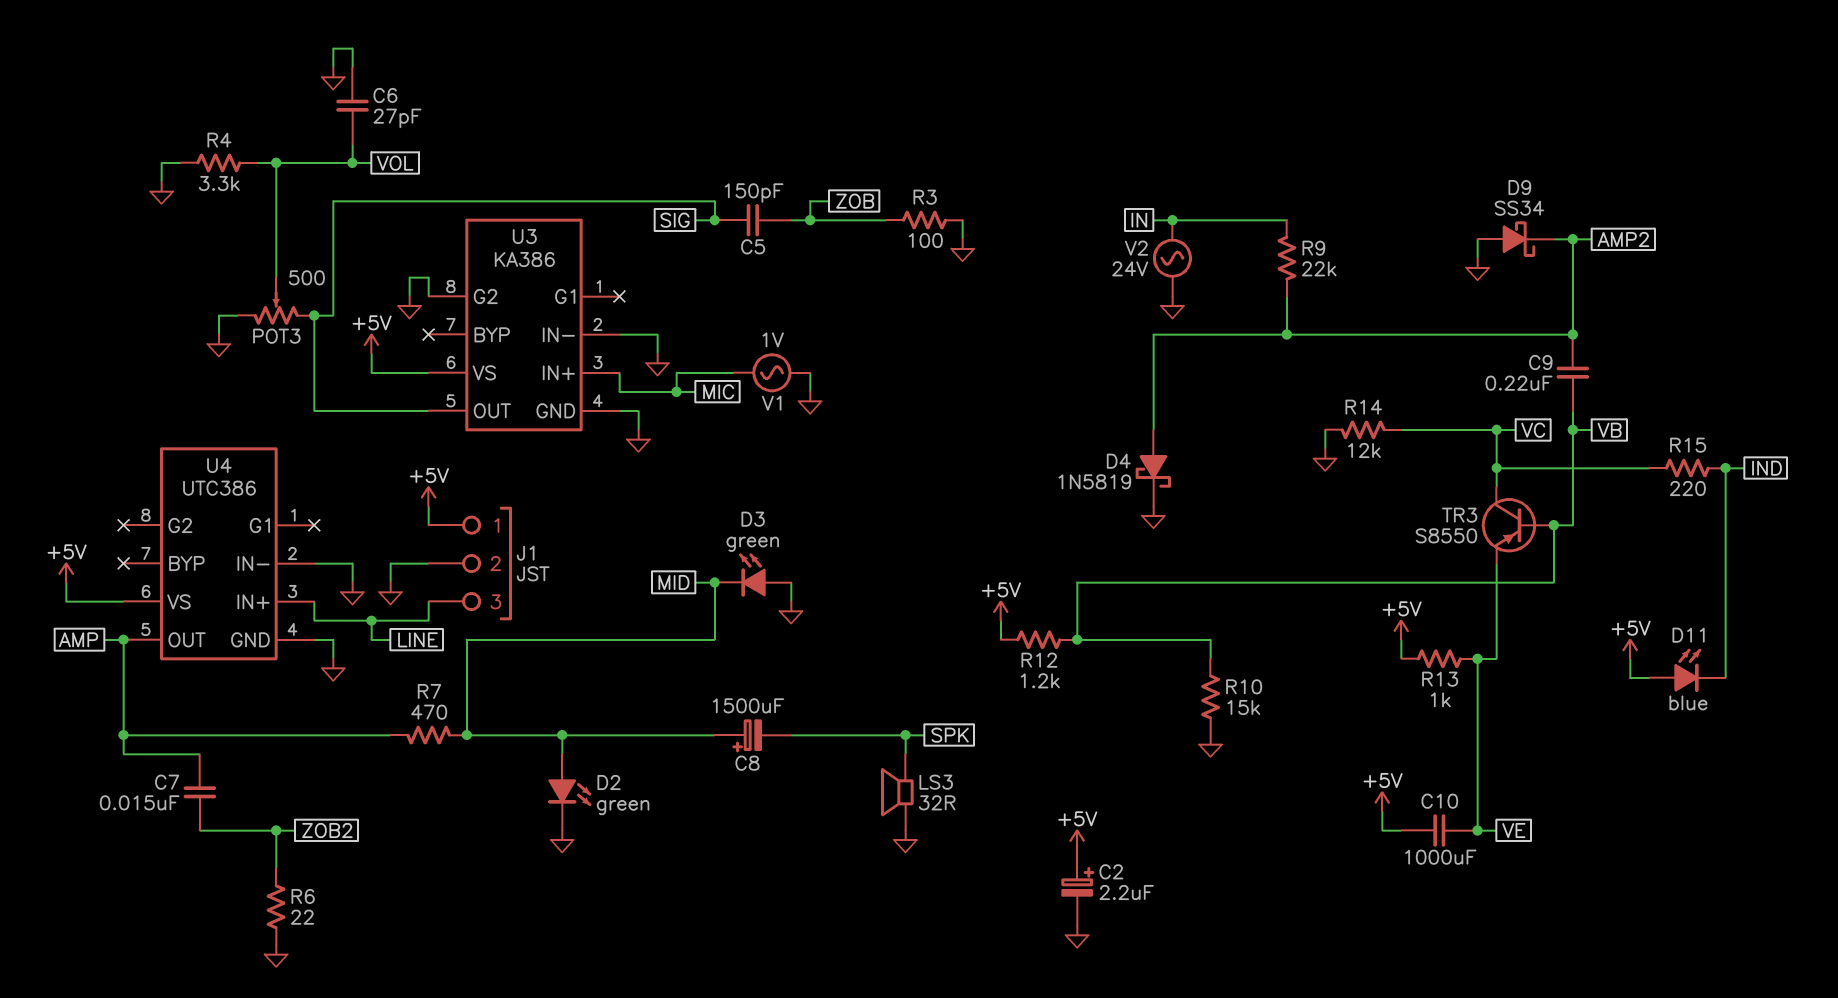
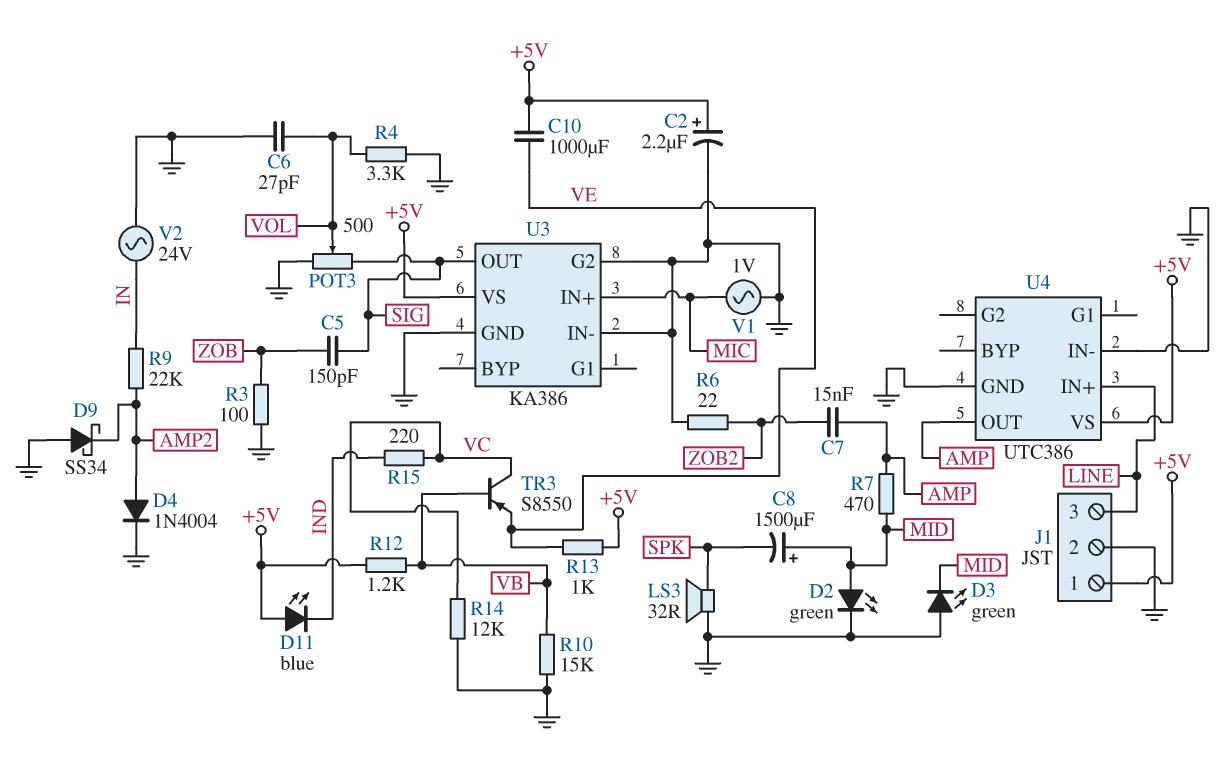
C9: 220nF (AMP2, VB) -> none
D4: schottky 1N5819 (A AMP2, K GND) -> diode 1N4004 (A AMP2, K GND)

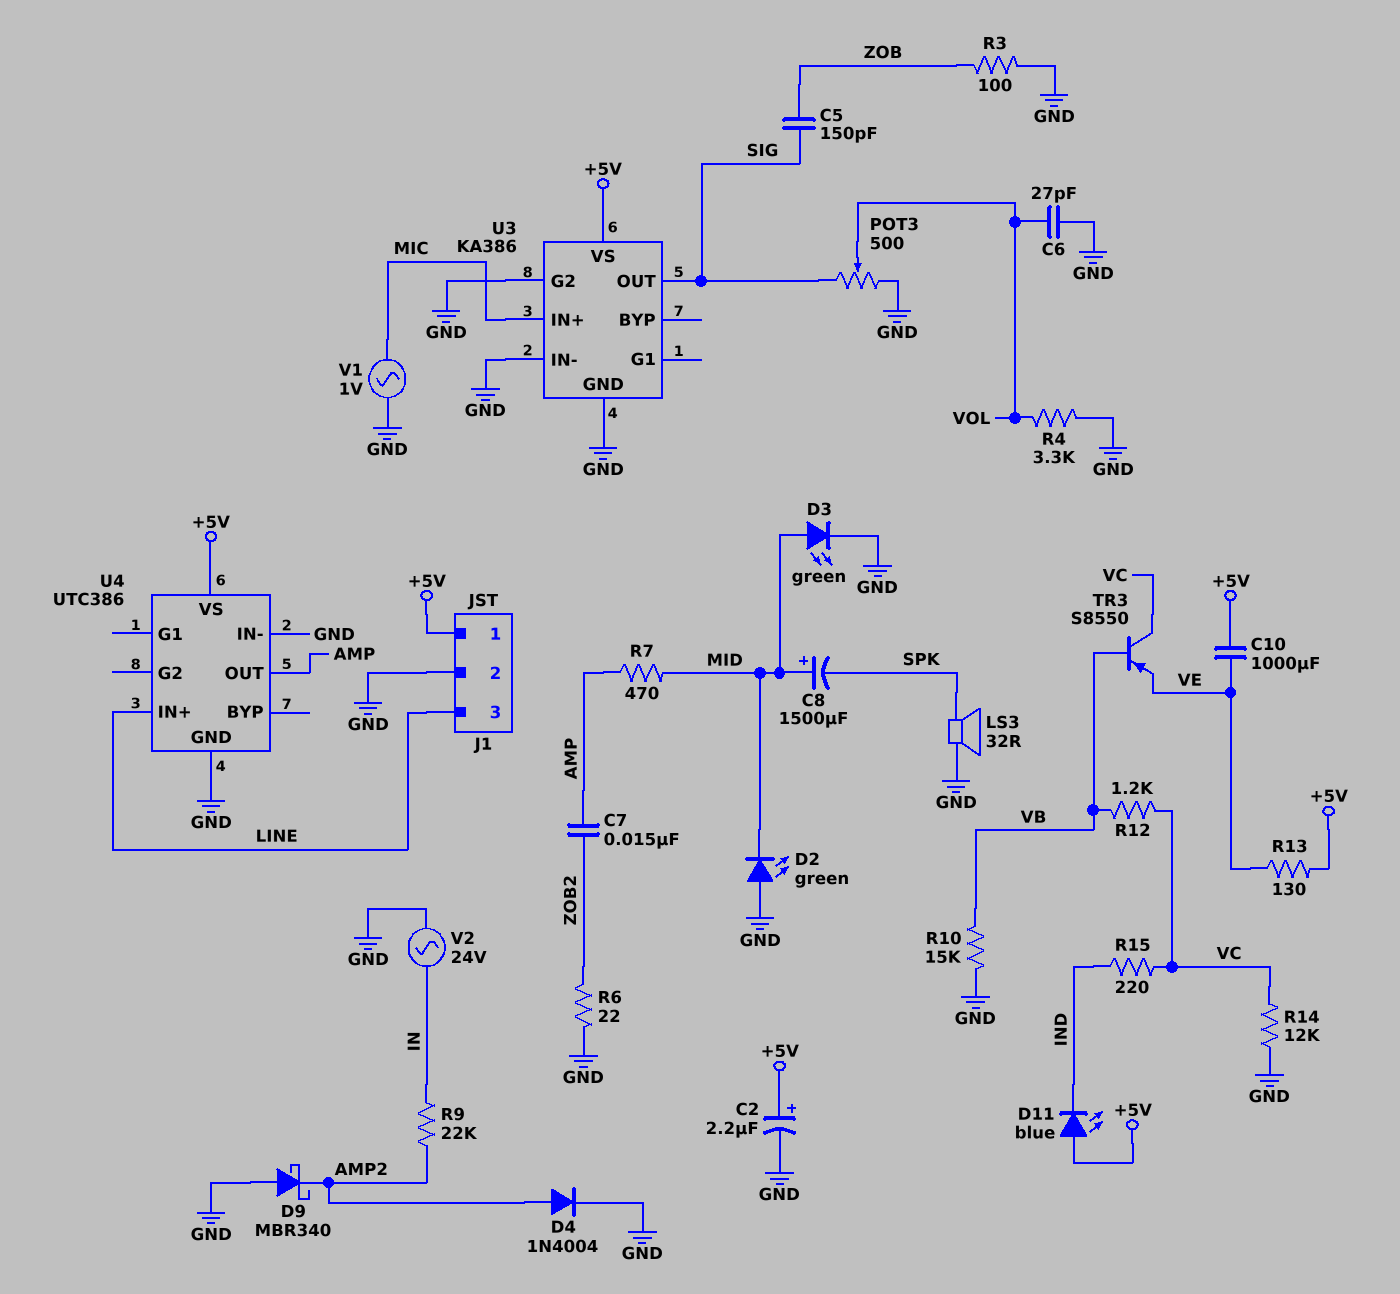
D2: LED green (A MID, K GND) -> LED green (A GND, K MID)
D3: LED green (A GND, K MID) -> LED green (A MID, K GND)
D9: schottky SS34 (A GND, K AMP2) -> schottky MBR340 (A GND, K AMP2)
R12: 1.2k (+5V, VB) -> 1.2k (VB, VC)
R13: 1k (+5V, VE) -> 130 (+5V, VE)

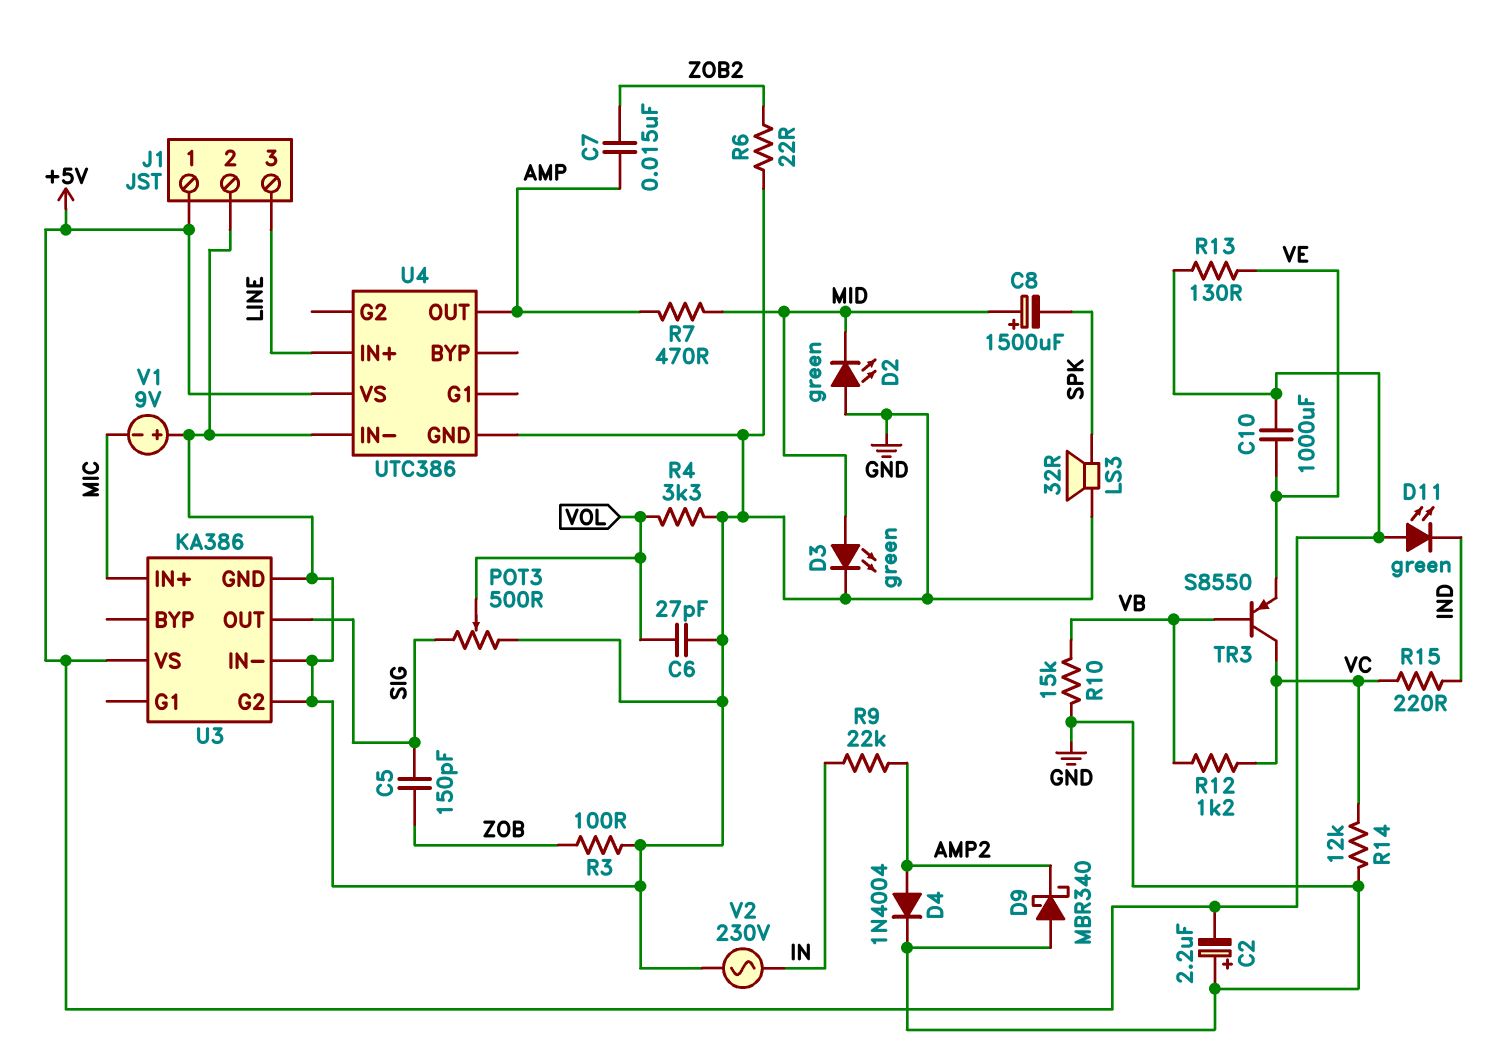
C2: 2.2uF (plus +5V, minus GND) -> 2.2uF (plus GND, minus +5V)
D11: LED blue (A +5V, K IND) -> LED green (A +5V, K IND)
V1: AC 1V (GND, MIC) -> 9V (plus GND, minus MIC)
V2: AC 24V (GND, IN) -> AC 230V (GND, IN)

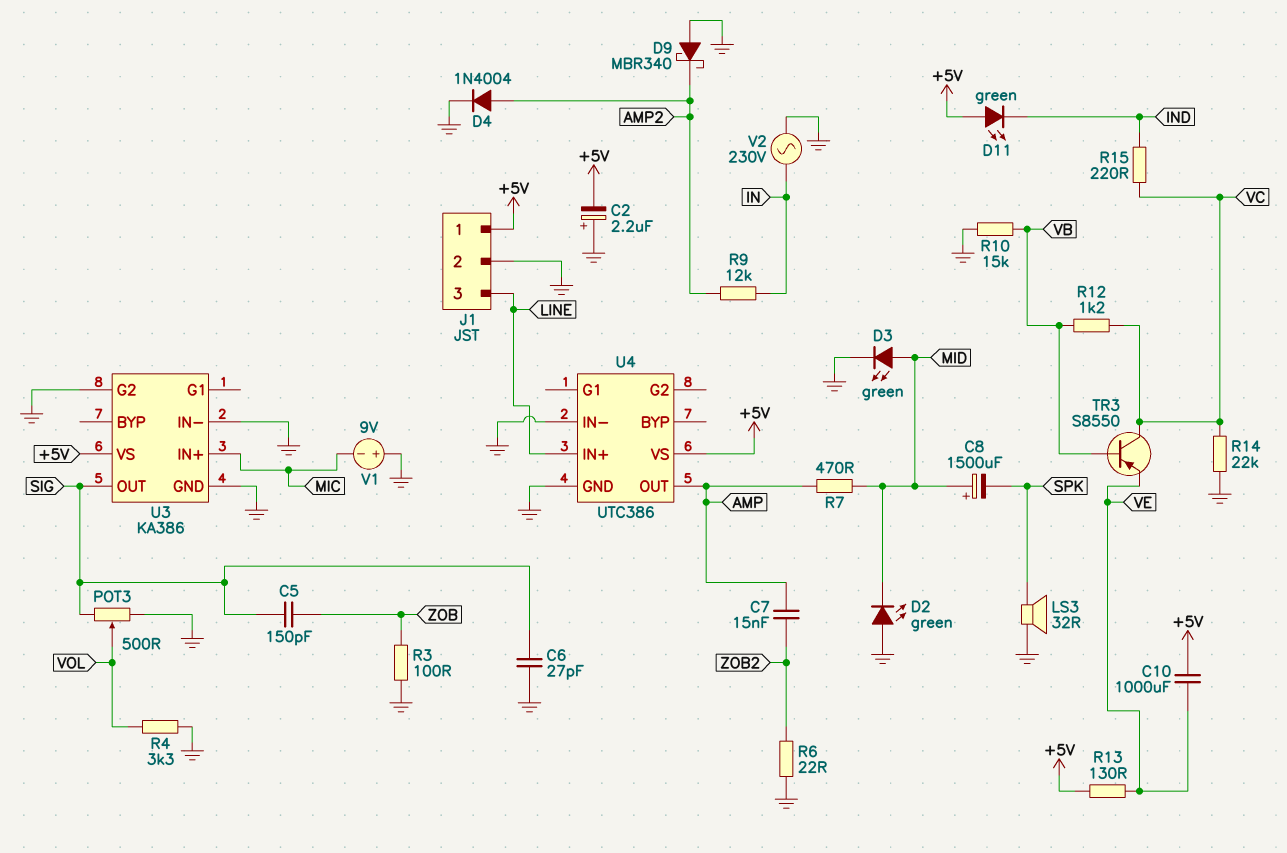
C6: 27pF (GND, VOL) -> 27pF (GND, SIG)
R9: 22k (AMP2, IN) -> 12k (AMP2, IN)
R14: 12k (GND, VC) -> 22k (GND, VC)

